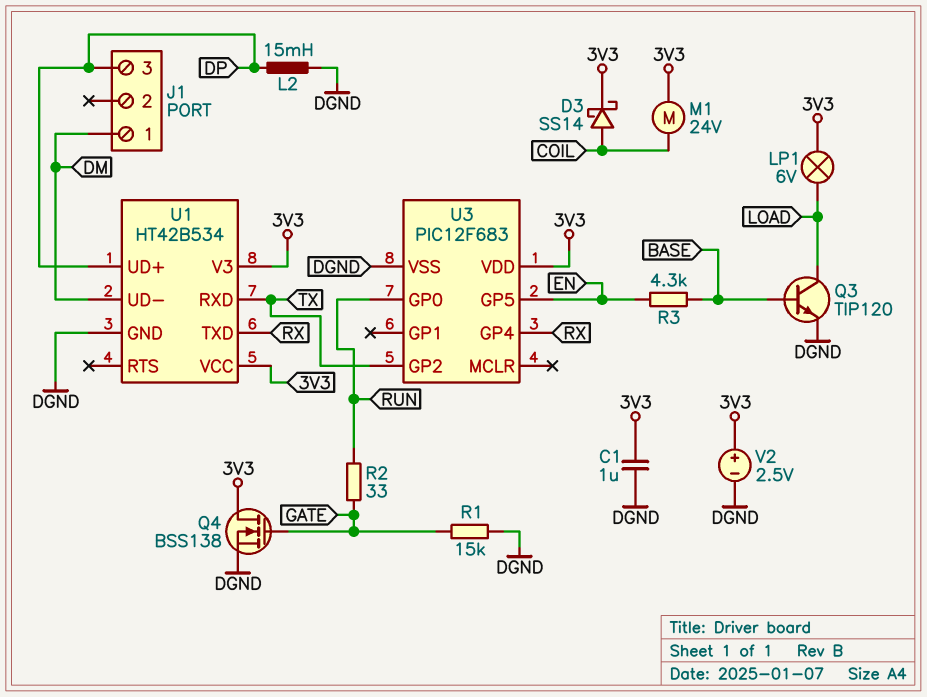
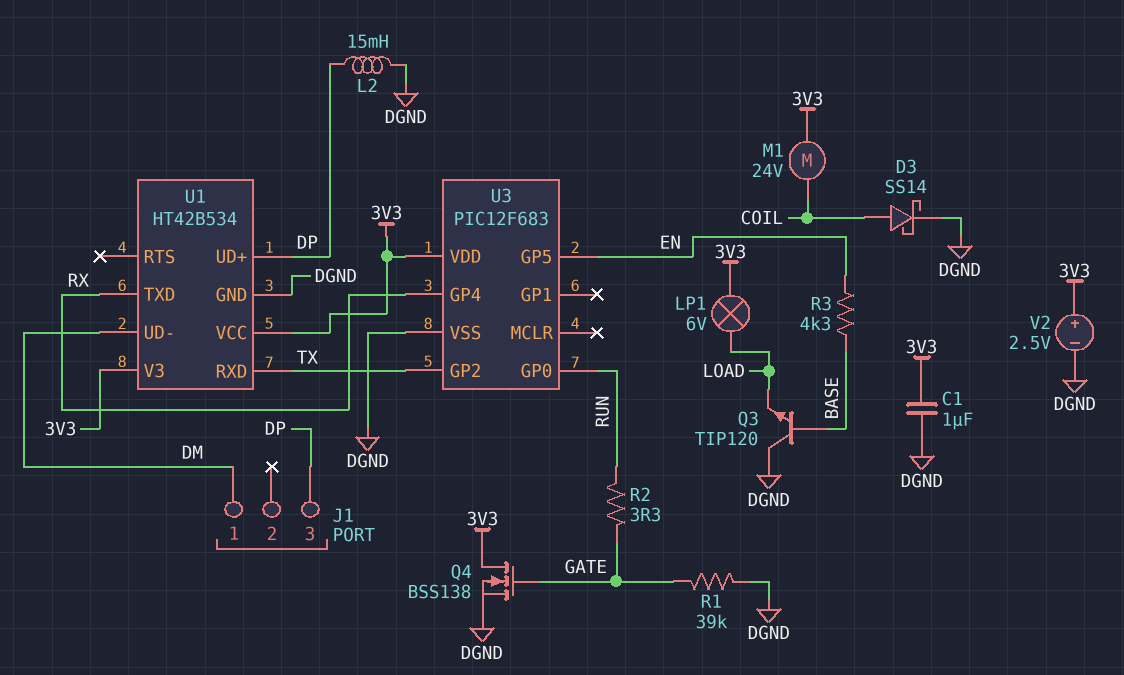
D3: schottky SS14 (A COIL, K 3V3) -> schottky SS14 (A COIL, K DGND)
Q3: NPN TIP120 (B BASE, C LOAD, E DGND) -> NPN TIP120 (B BASE, C DGND, E LOAD)
R1: 15k (DGND, GATE) -> 39k (DGND, GATE)
R2: 33 (GATE, RUN) -> 3.3 (GATE, RUN)

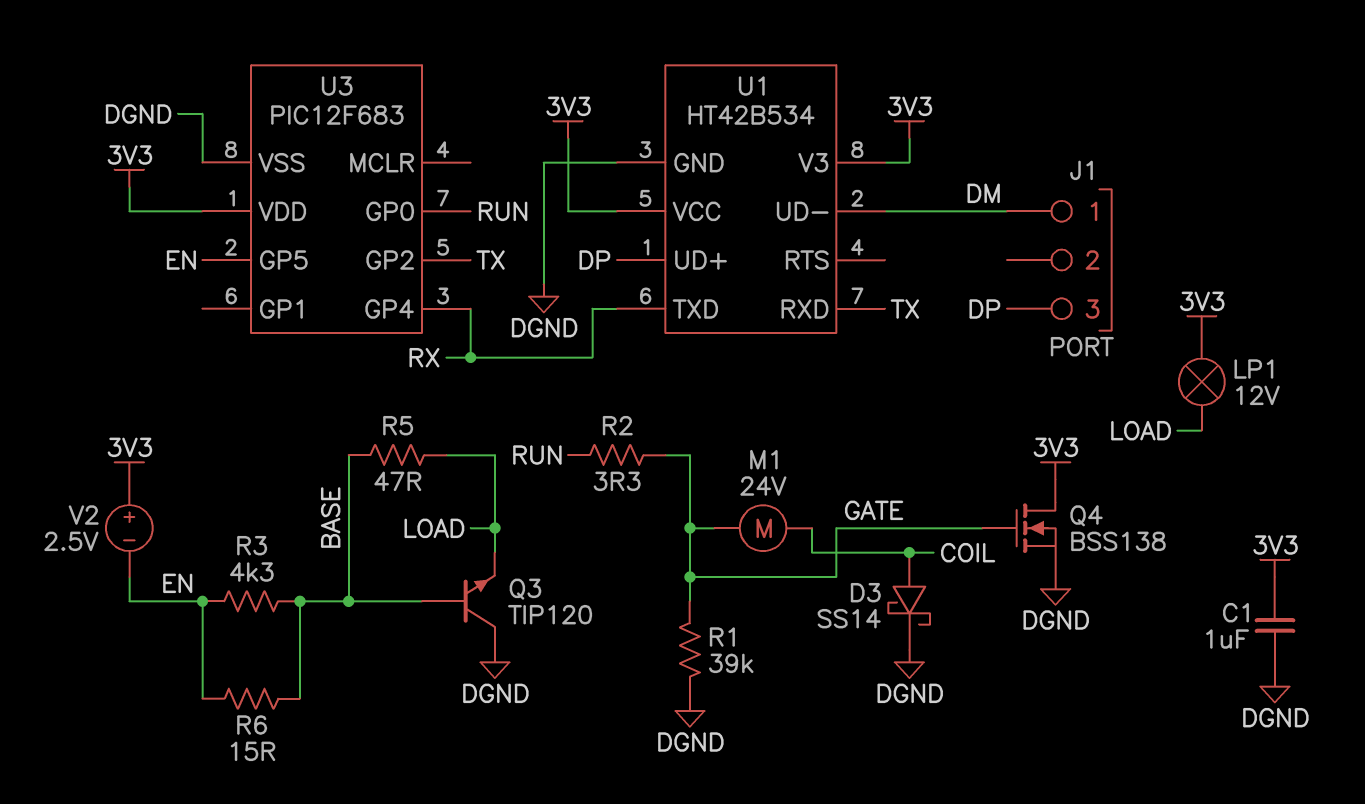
L2: 15mH (DGND, DP) -> none
LP1: lamp 6V (3V3, LOAD) -> lamp 12V (3V3, LOAD)
M1: motor 24V (3V3, COIL) -> motor 24V (COIL, GATE)
R5: none -> 47 (BASE, LOAD)
R6: none -> 15 (BASE, EN)
V2: 2.5V (plus 3V3, minus DGND) -> 2.5V (plus 3V3, minus EN)

